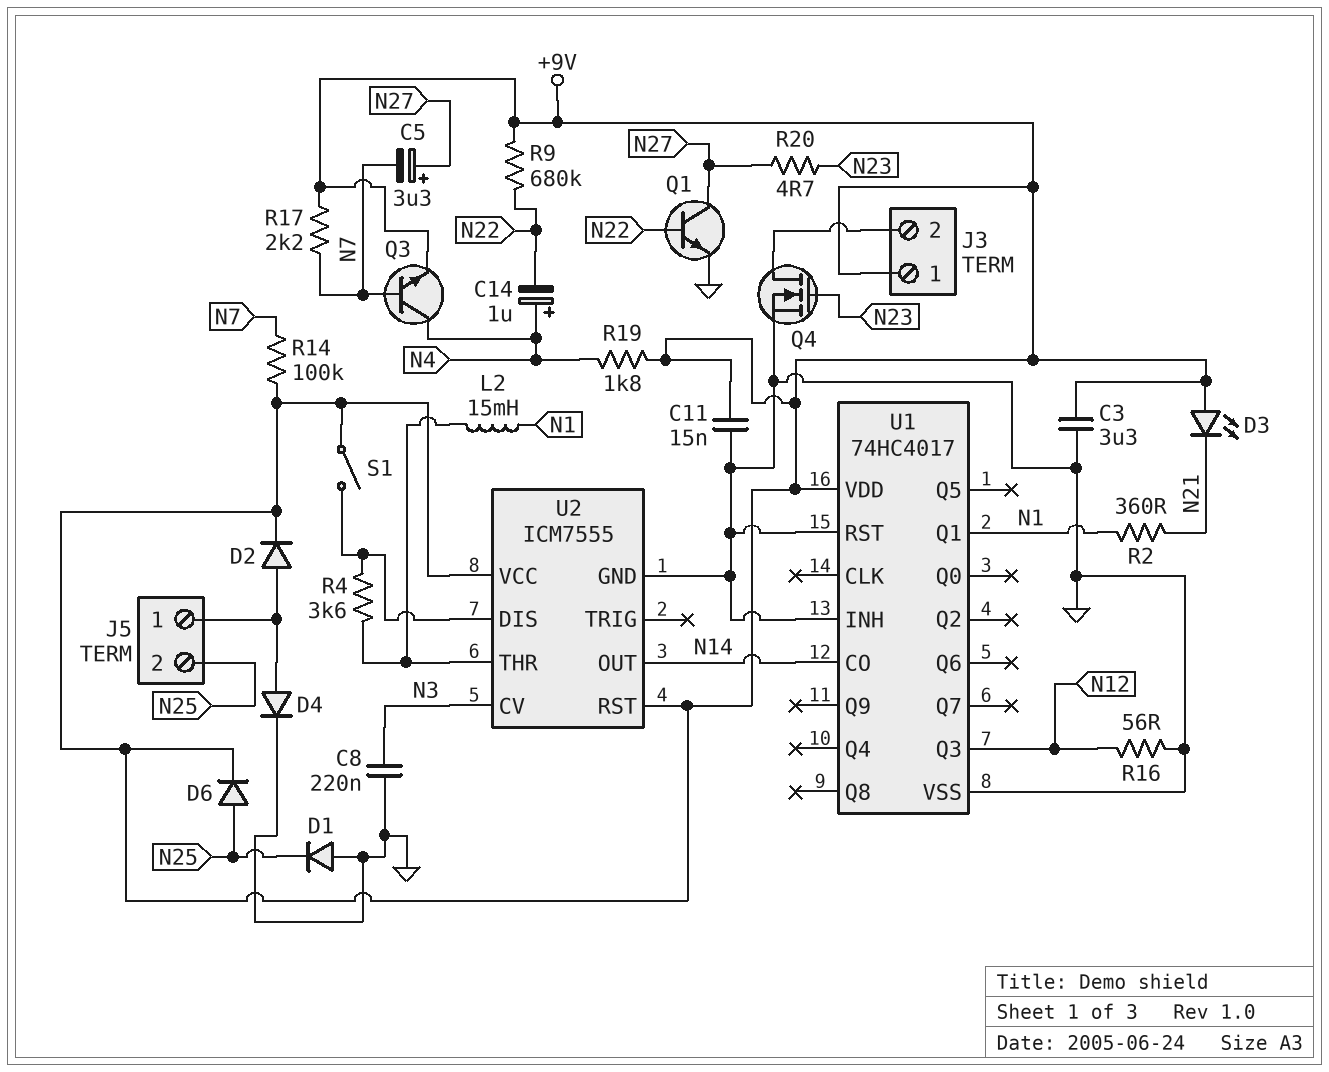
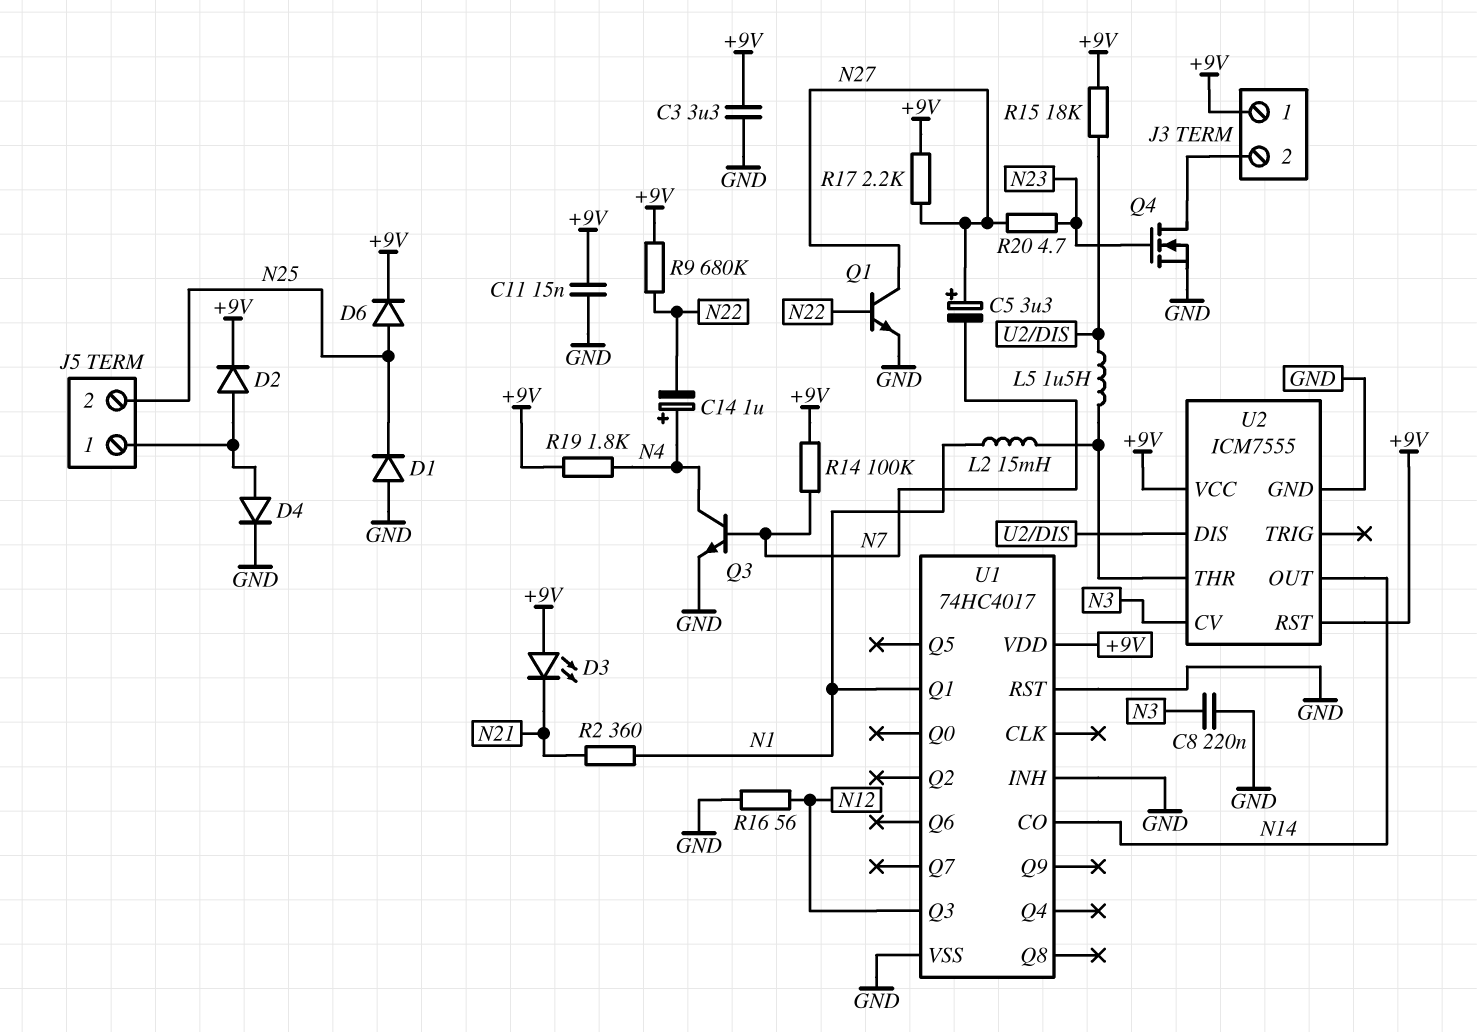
L5: none -> 1.5uH (U2/DIS, U2/THR)
Q3: NPN (B N7, C N4, E +9V) -> NPN (B N7, C N4, E GND)
R4: 3.6k (U2/DIS, U2/THR) -> none
R15: none -> 18k (+9V, U2/DIS)
R17: 2.2k (+9V, N7) -> 2.2k (+9V, N27)
S1: switch (+9V, U2/DIS) -> none

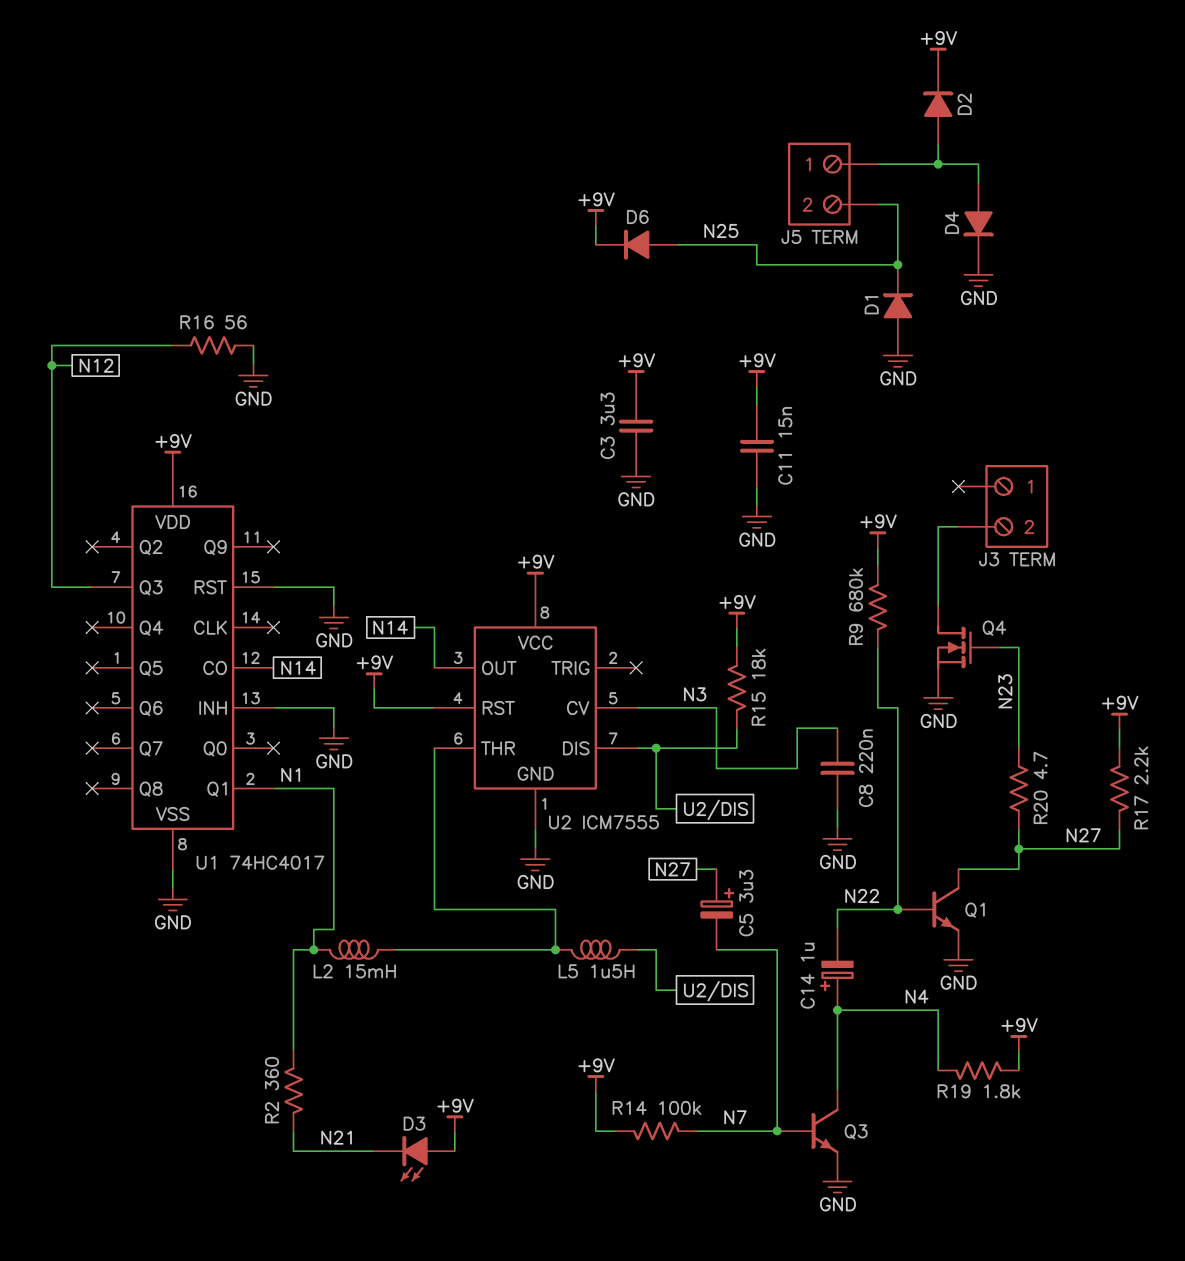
J3 pin 1: +9V -> none

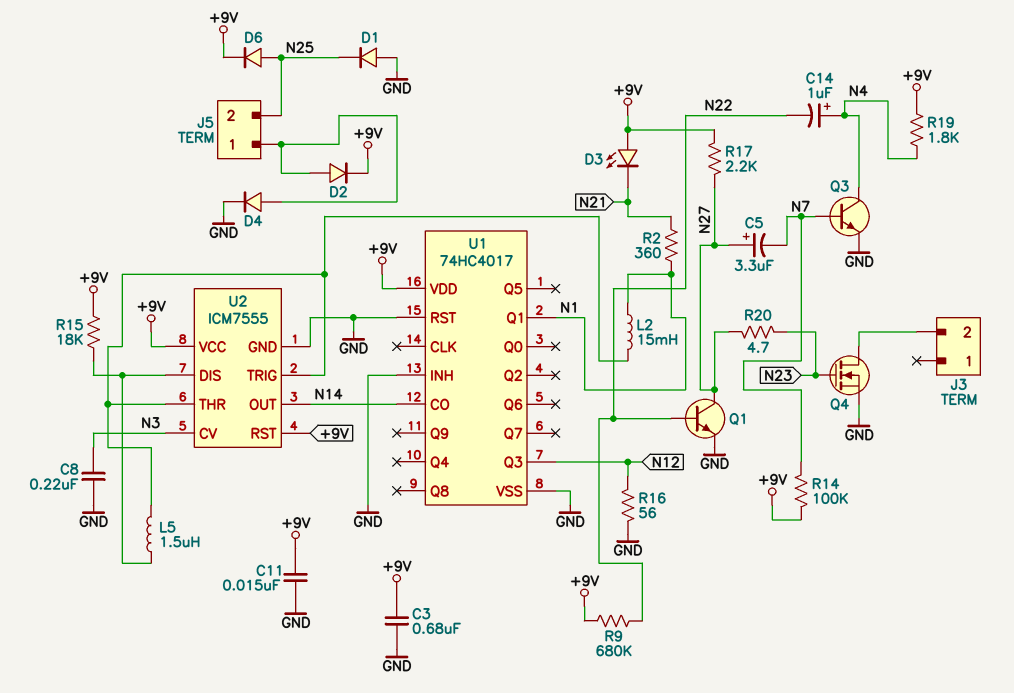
C3: 3.3uF (+9V, GND) -> 680nF (+9V, GND)
U2 pin TRIG: none -> U2/THR

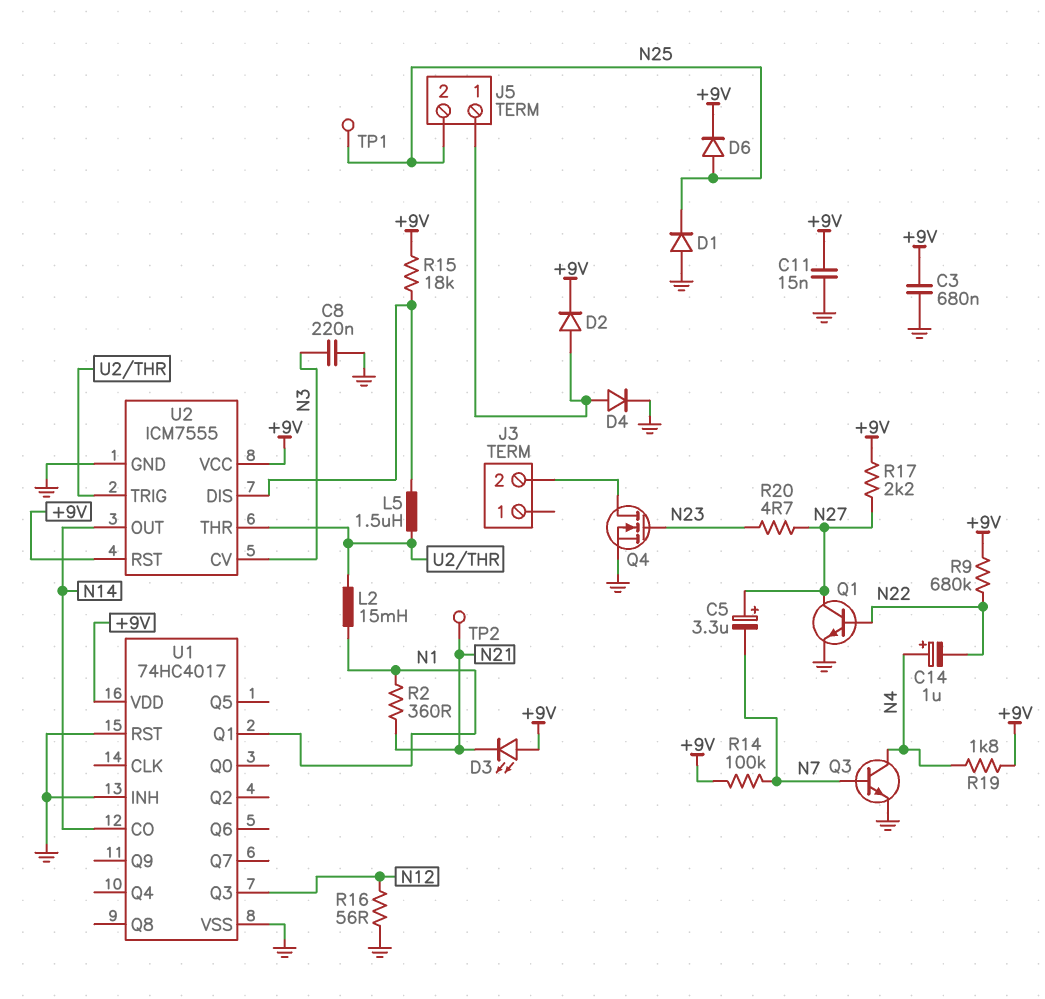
TP1: none -> test point (N25)
TP2: none -> test point (N21)

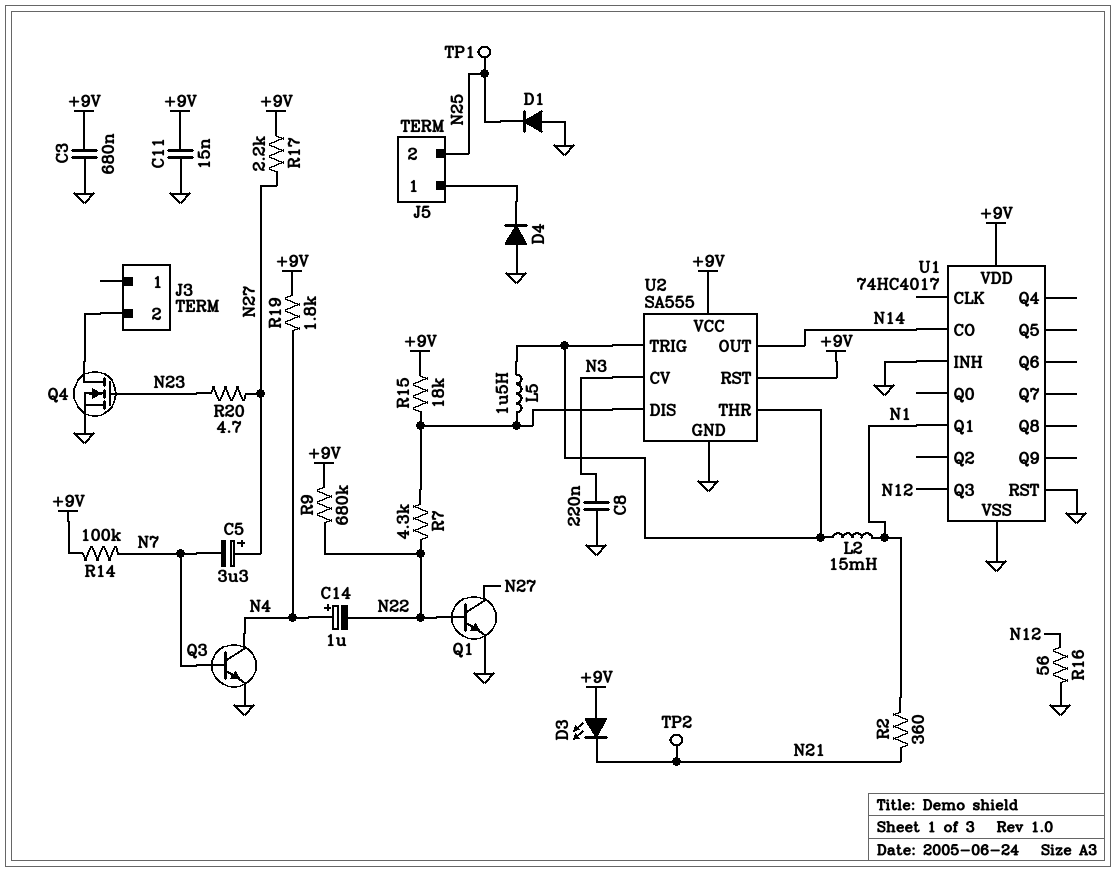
D2: diode (A J5/1, K +9V) -> none
D4: diode (A J5/1, K GND) -> diode (A GND, K J5/1)
D6: diode (A N25, K +9V) -> none
R7: none -> 4.3k (N22, U2/DIS)
U2: ICM7555 -> SA555

